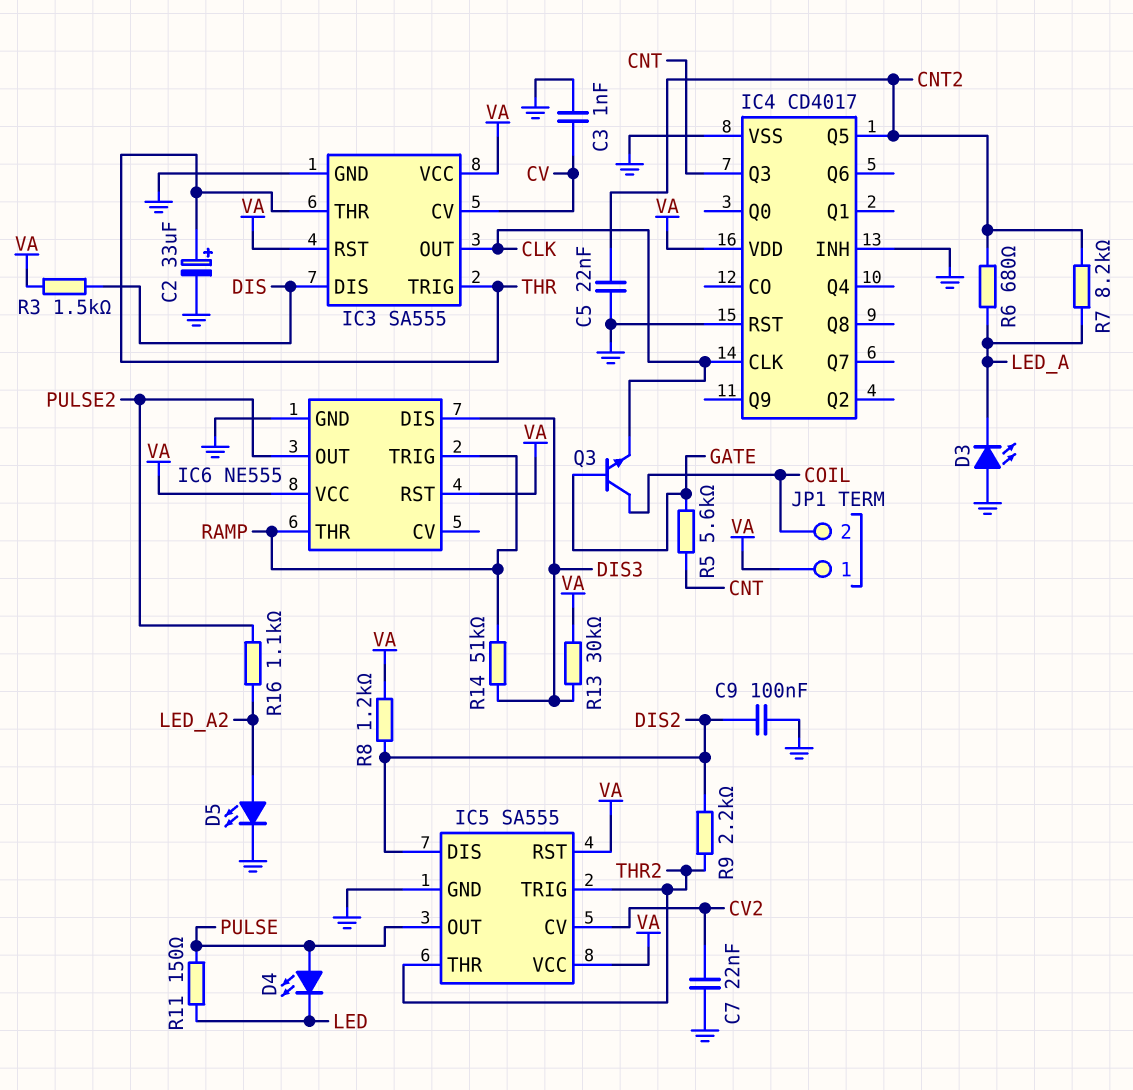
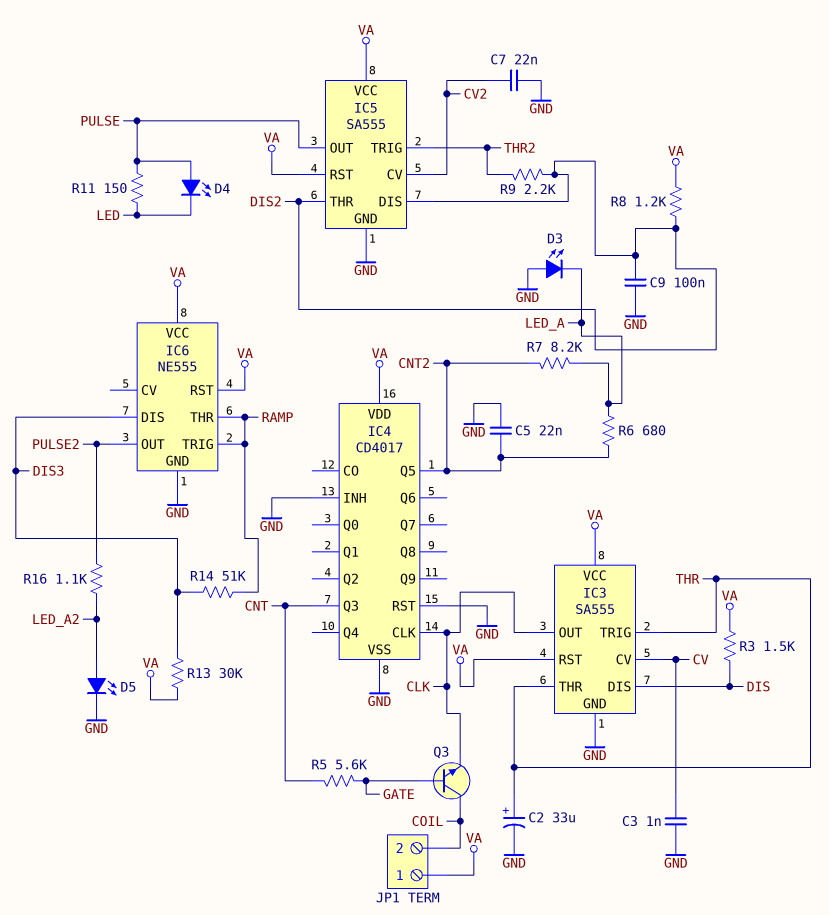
IC5 pin THR: THR2 -> DIS2

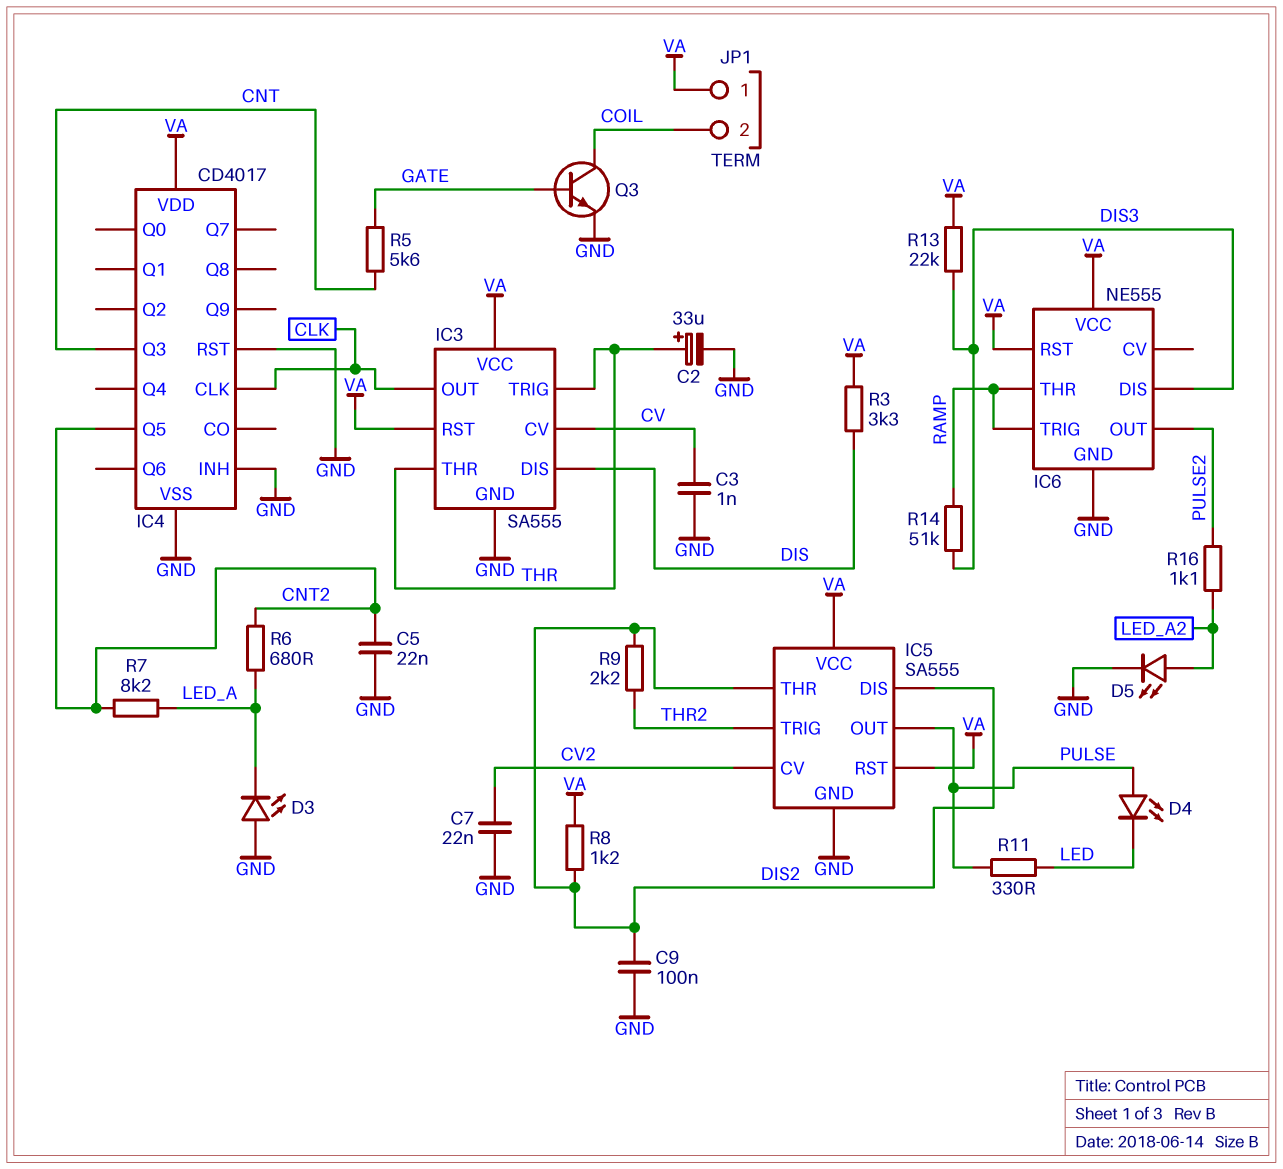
Q3: NPN (B GATE, C COIL, E CLK) -> NPN (B GATE, C COIL, E GND)
R3: 1.5k (DIS, VA) -> 3.3k (DIS, VA)
R11: 150 (LED, PULSE) -> 330 (LED, PULSE)
R13: 30k (DIS3, VA) -> 22k (DIS3, VA)

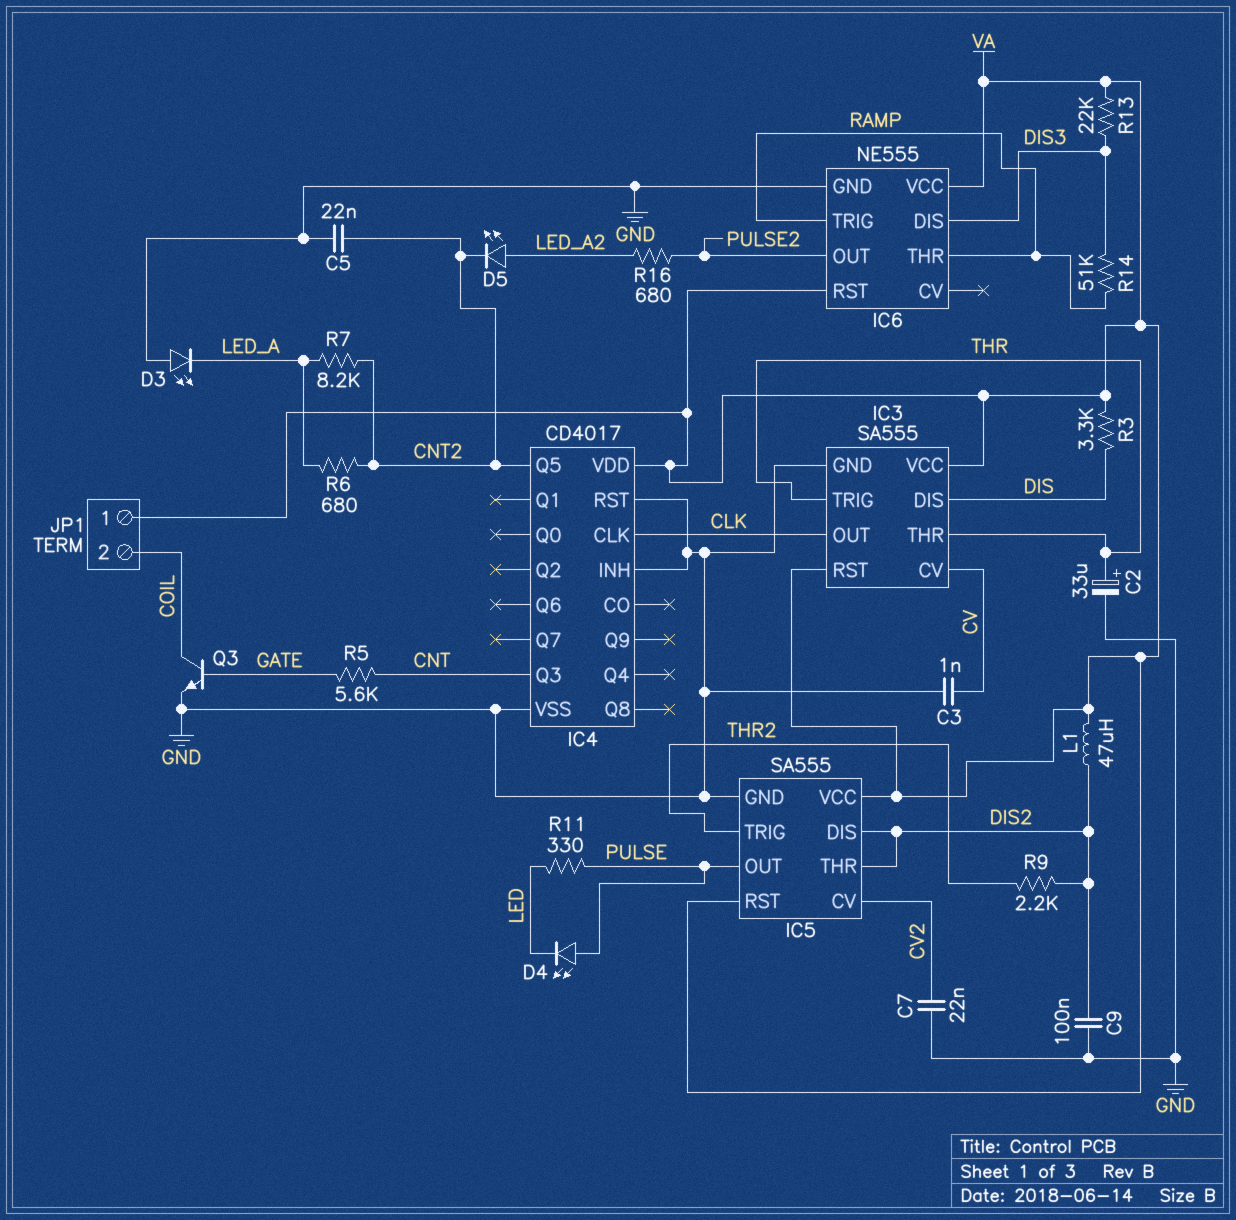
D5: LED (A LED_A2, K GND) -> LED (A LED_A2, K CNT2)
L1: none -> 47uH (DIS2, VA)
R8: 1.2k (DIS2, VA) -> none
R16: 1.1k (LED_A2, PULSE2) -> 680 (LED_A2, PULSE2)

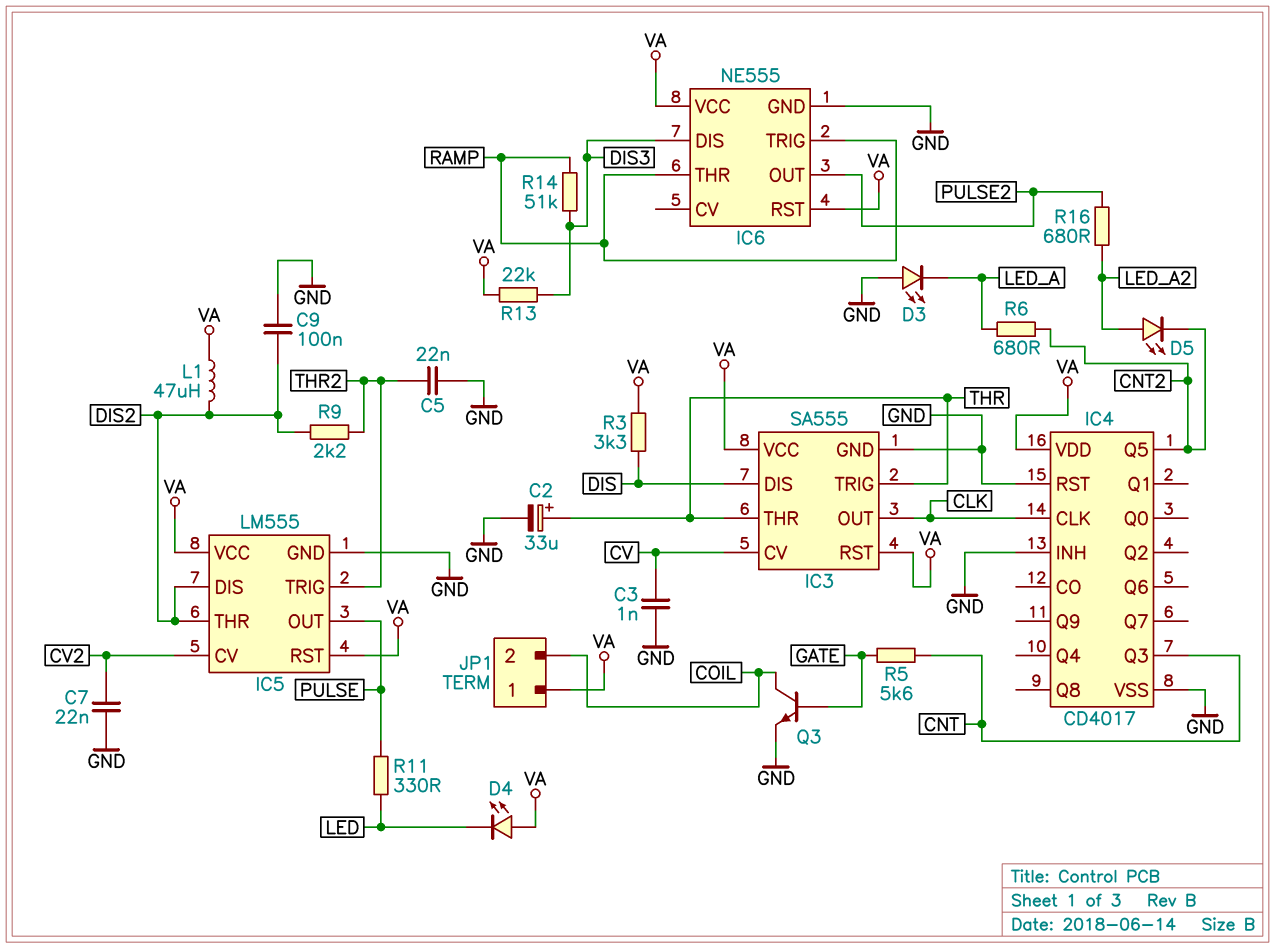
C5: 22nF (CNT2, GND) -> 22nF (GND, THR2)
D4: LED (A PULSE, K LED) -> LED (A VA, K LED)
IC5: SA555 -> LM555
R7: 8.2k (CNT2, LED_A) -> none

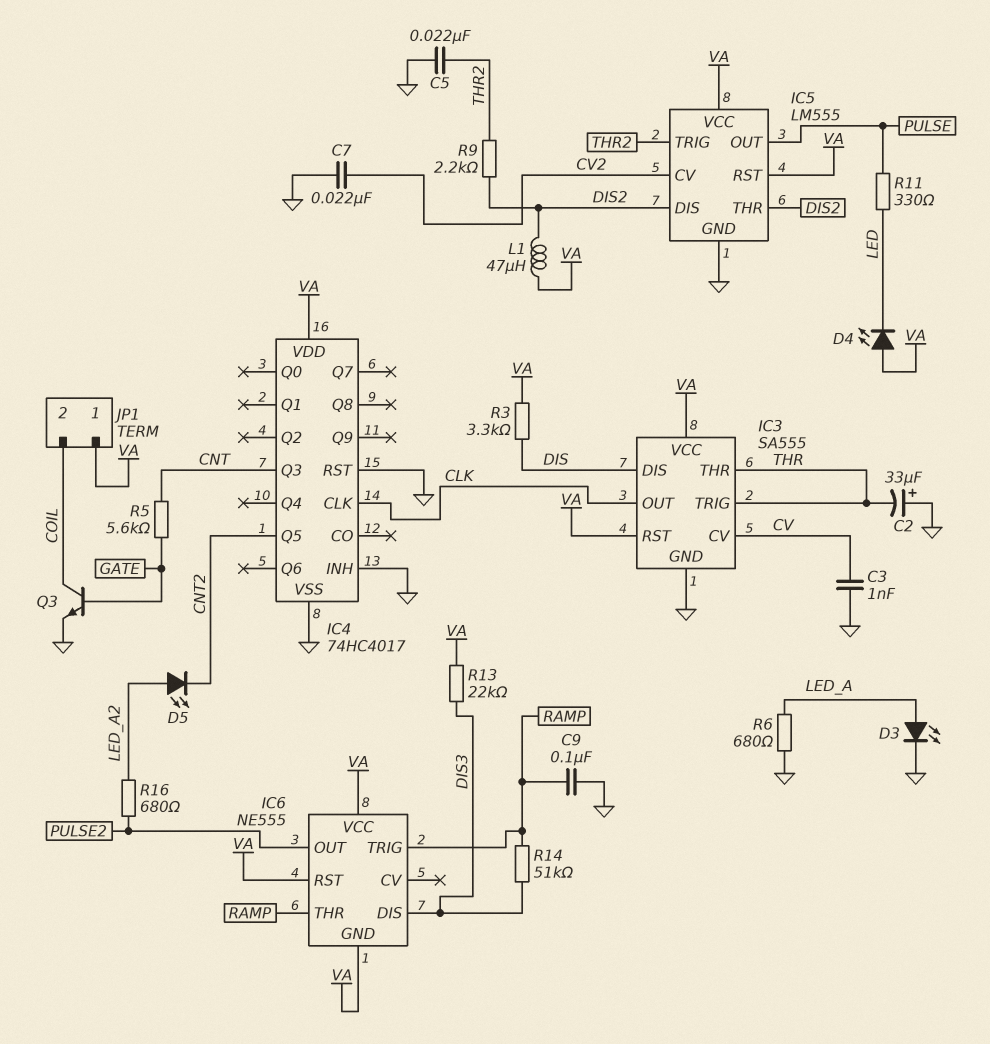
C2: 33uF (plus THR, minus GND) -> 33uF (plus GND, minus THR)
C9: 100nF (DIS2, GND) -> 100nF (GND, RAMP)
D3: LED (A GND, K LED_A) -> LED (A LED_A, K GND)
IC4: CD4017 -> 74HC4017
IC6 pin GND: GND -> VA
R6: 680 (CNT2, LED_A) -> 680 (GND, LED_A)

